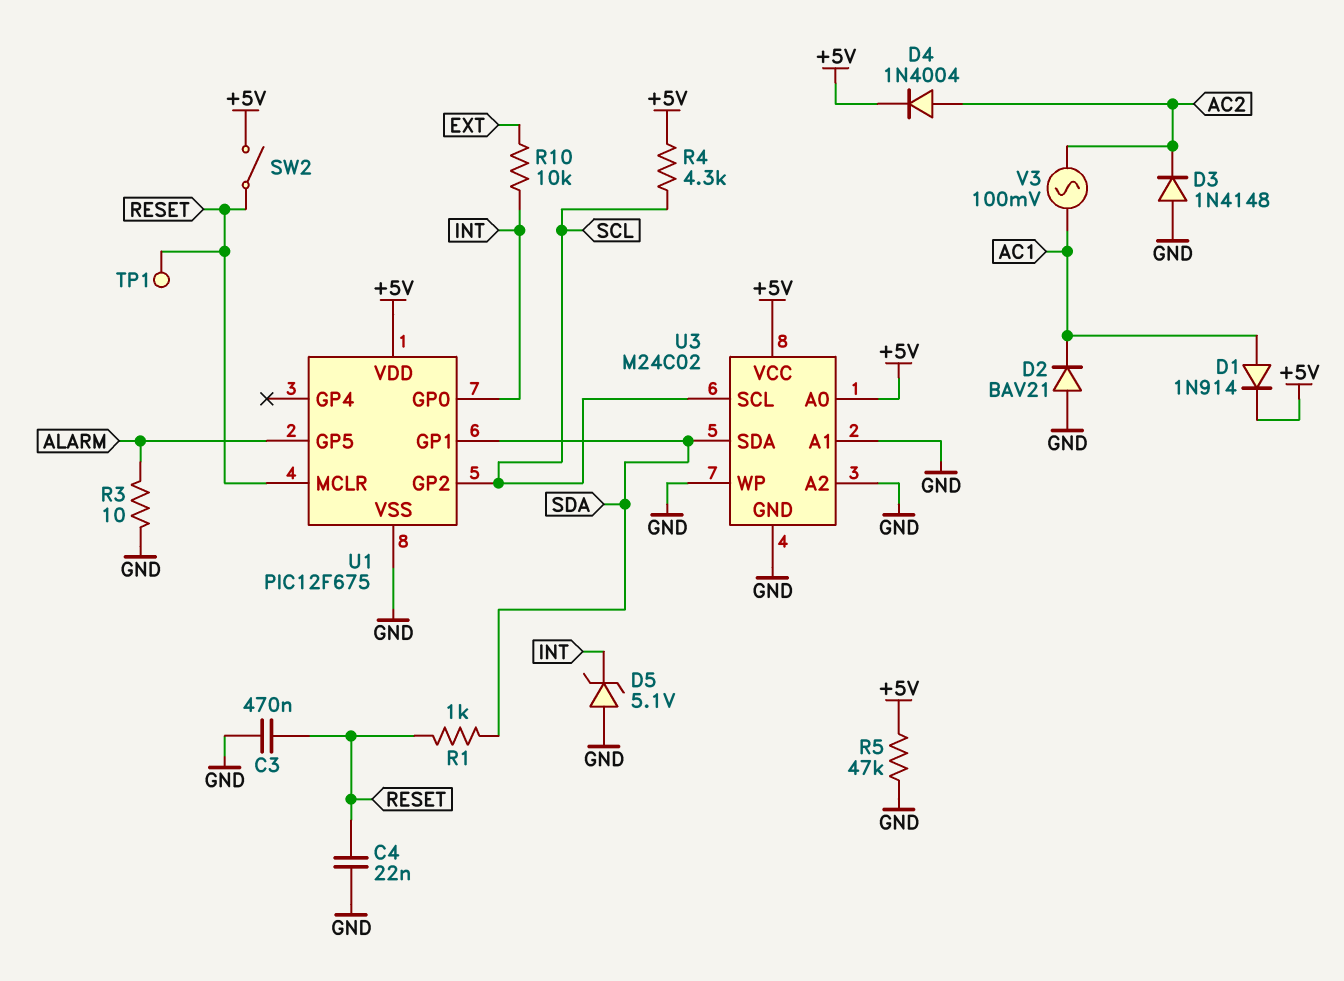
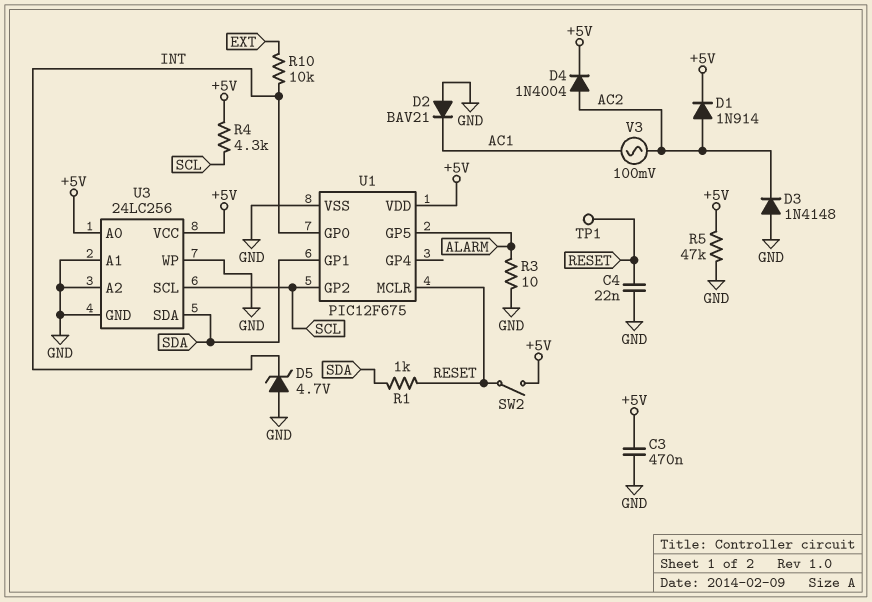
C3: 470nF (GND, RESET) -> 470nF (+5V, GND)
D1: diode 1N914 (A AC1, K +5V) -> diode 1N914 (A AC2, K +5V)
D5: zener 5.1V (A GND, K INT) -> zener 4.7V (A GND, K INT)
U3: M24C02 -> 24LC256

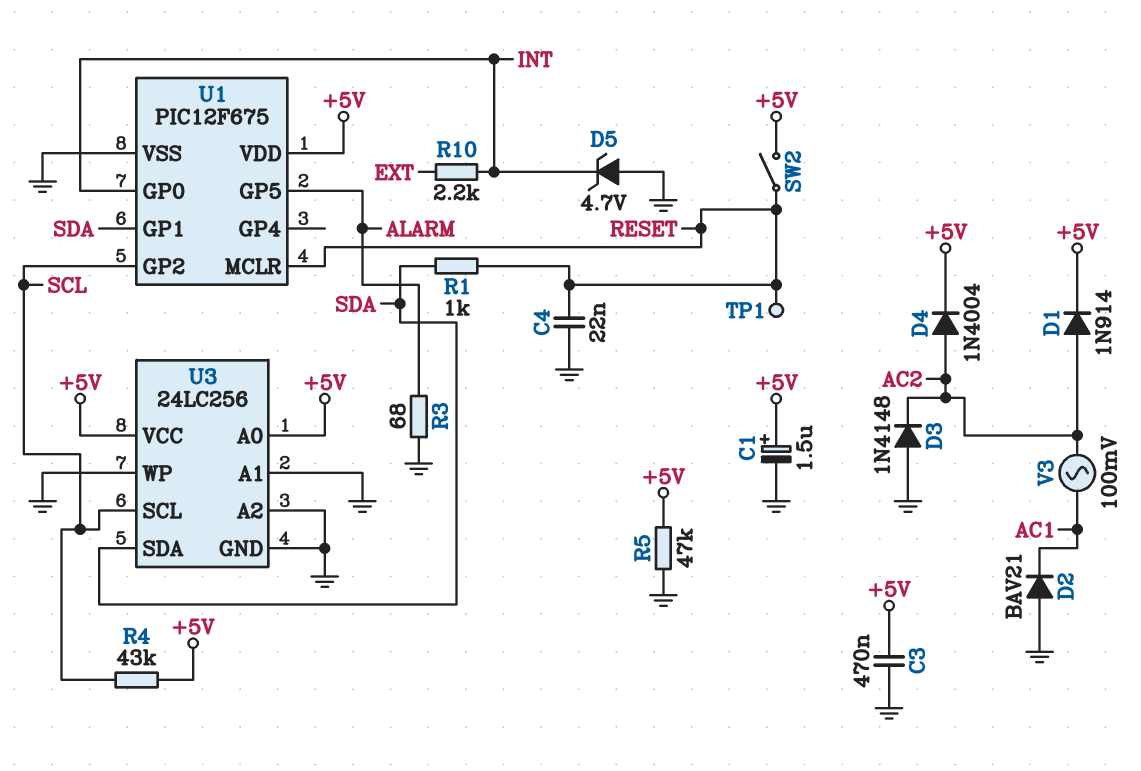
C1: none -> 1.5uF (plus +5V, minus GND)
R3: 10 (ALARM, GND) -> 68 (ALARM, GND)
R4: 4.3k (+5V, SCL) -> 43k (+5V, SCL)
R10: 10k (EXT, INT) -> 2.2k (EXT, INT)

